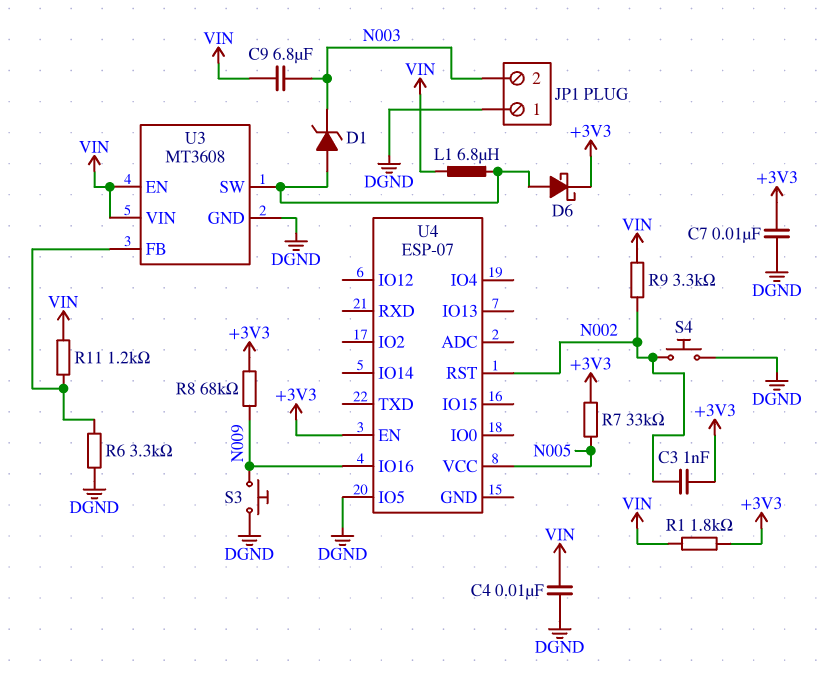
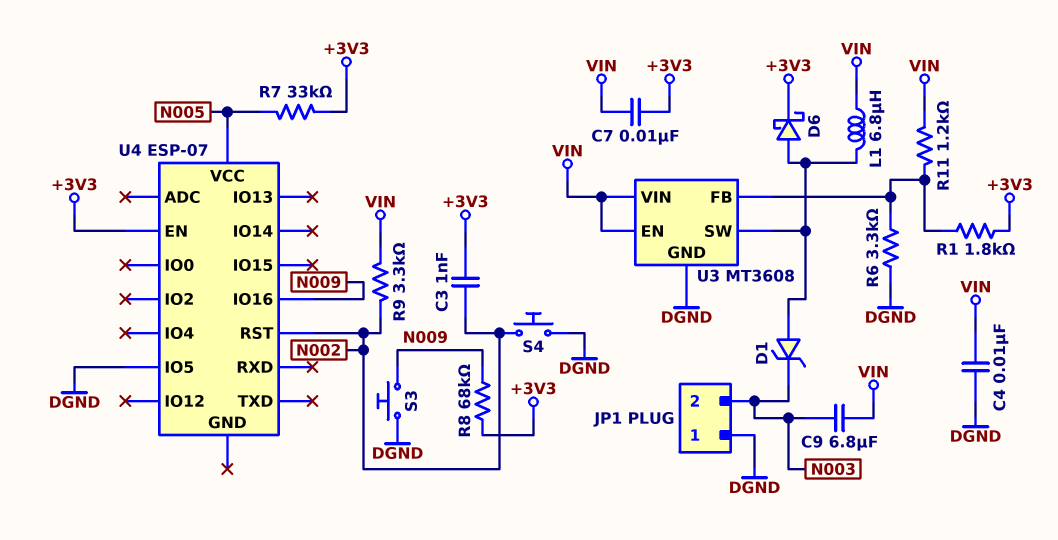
C7: 10nF (+3V3, DGND) -> 10nF (+3V3, VIN)
R1: 1.8k (+3V3, VIN) -> 1.8k (+3V3, U3/FB)

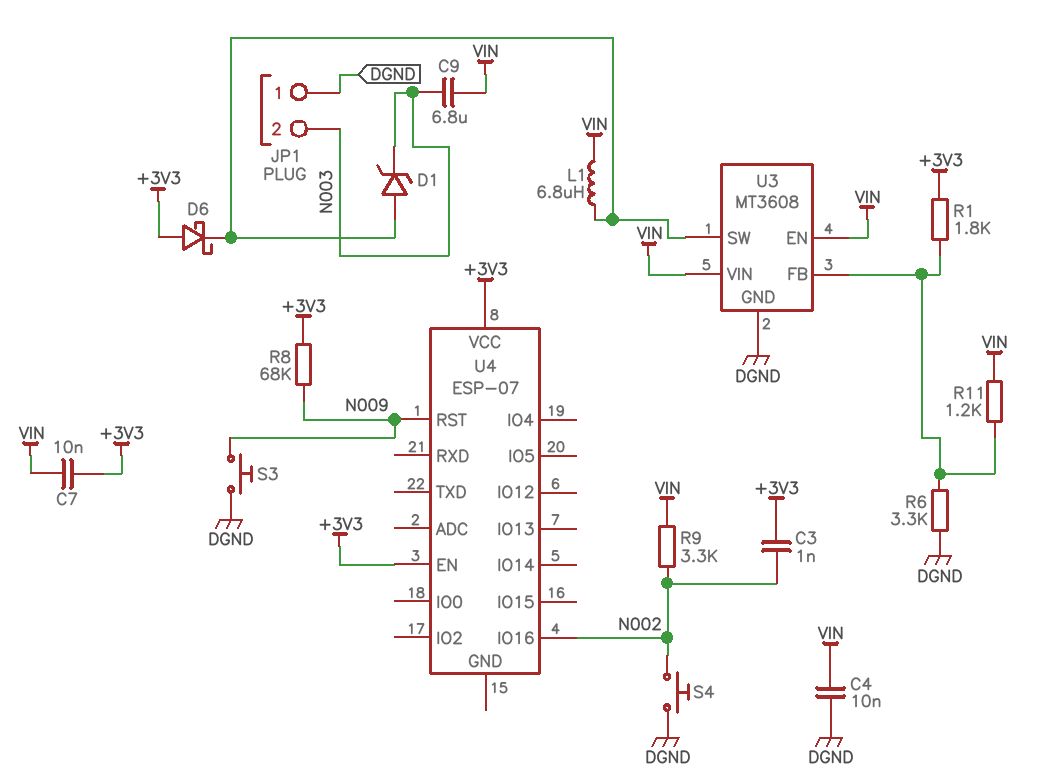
D6: schottky (A U3/SW, K +3V3) -> schottky (A +3V3, K U3/SW)
R7: 33k (+3V3, N005) -> none
U4 pin IO5: DGND -> none
U4 pin IO16: N009 -> N002
U4 pin RST: N002 -> N009
U4 pin VCC: N005 -> +3V3

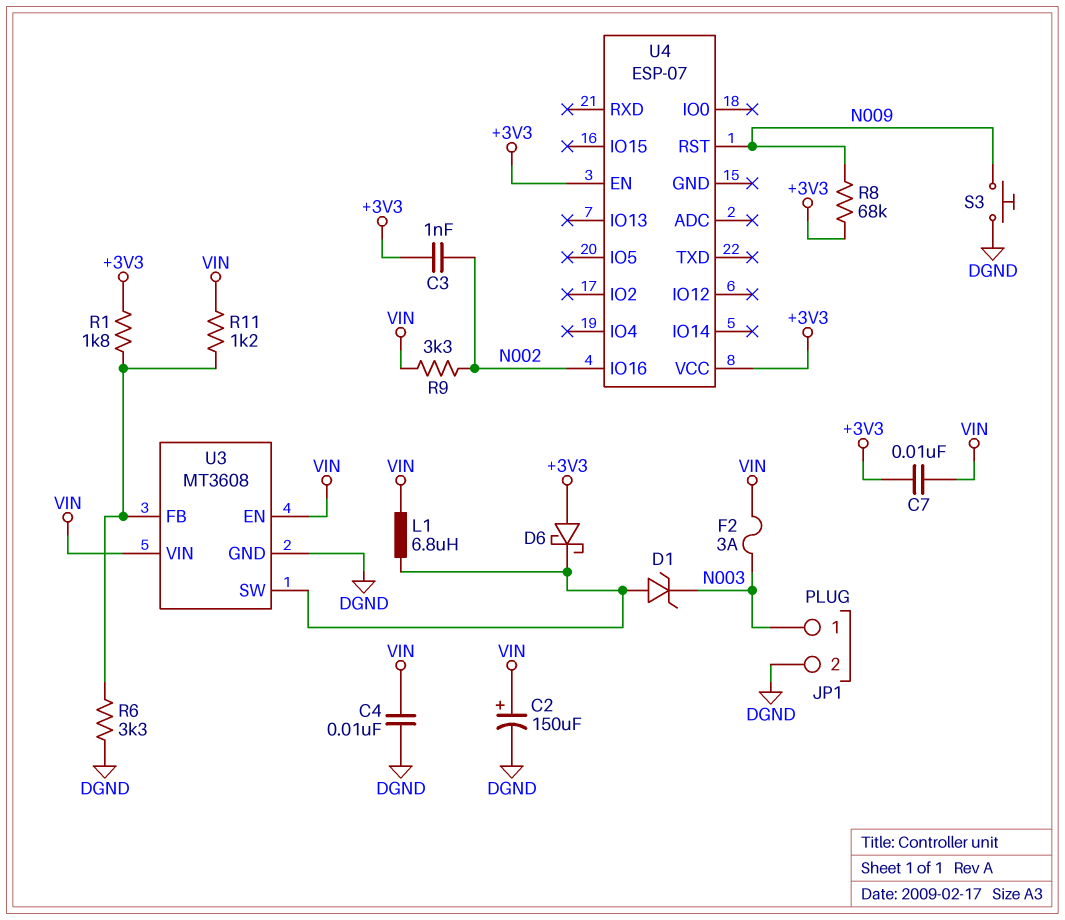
C2: none -> 150uF (plus VIN, minus DGND)
C9: 6.8uF (N003, VIN) -> none
F2: none -> 3A (N003, VIN)
JP1 pin 1: DGND -> N003
JP1 pin 2: N003 -> DGND
S4: button (DGND, N002) -> none

